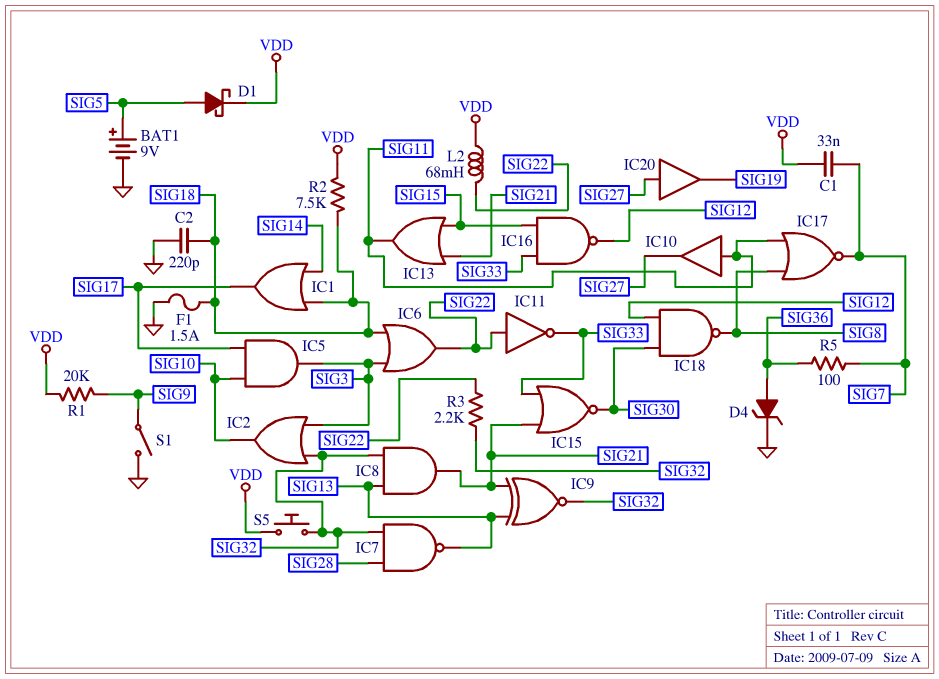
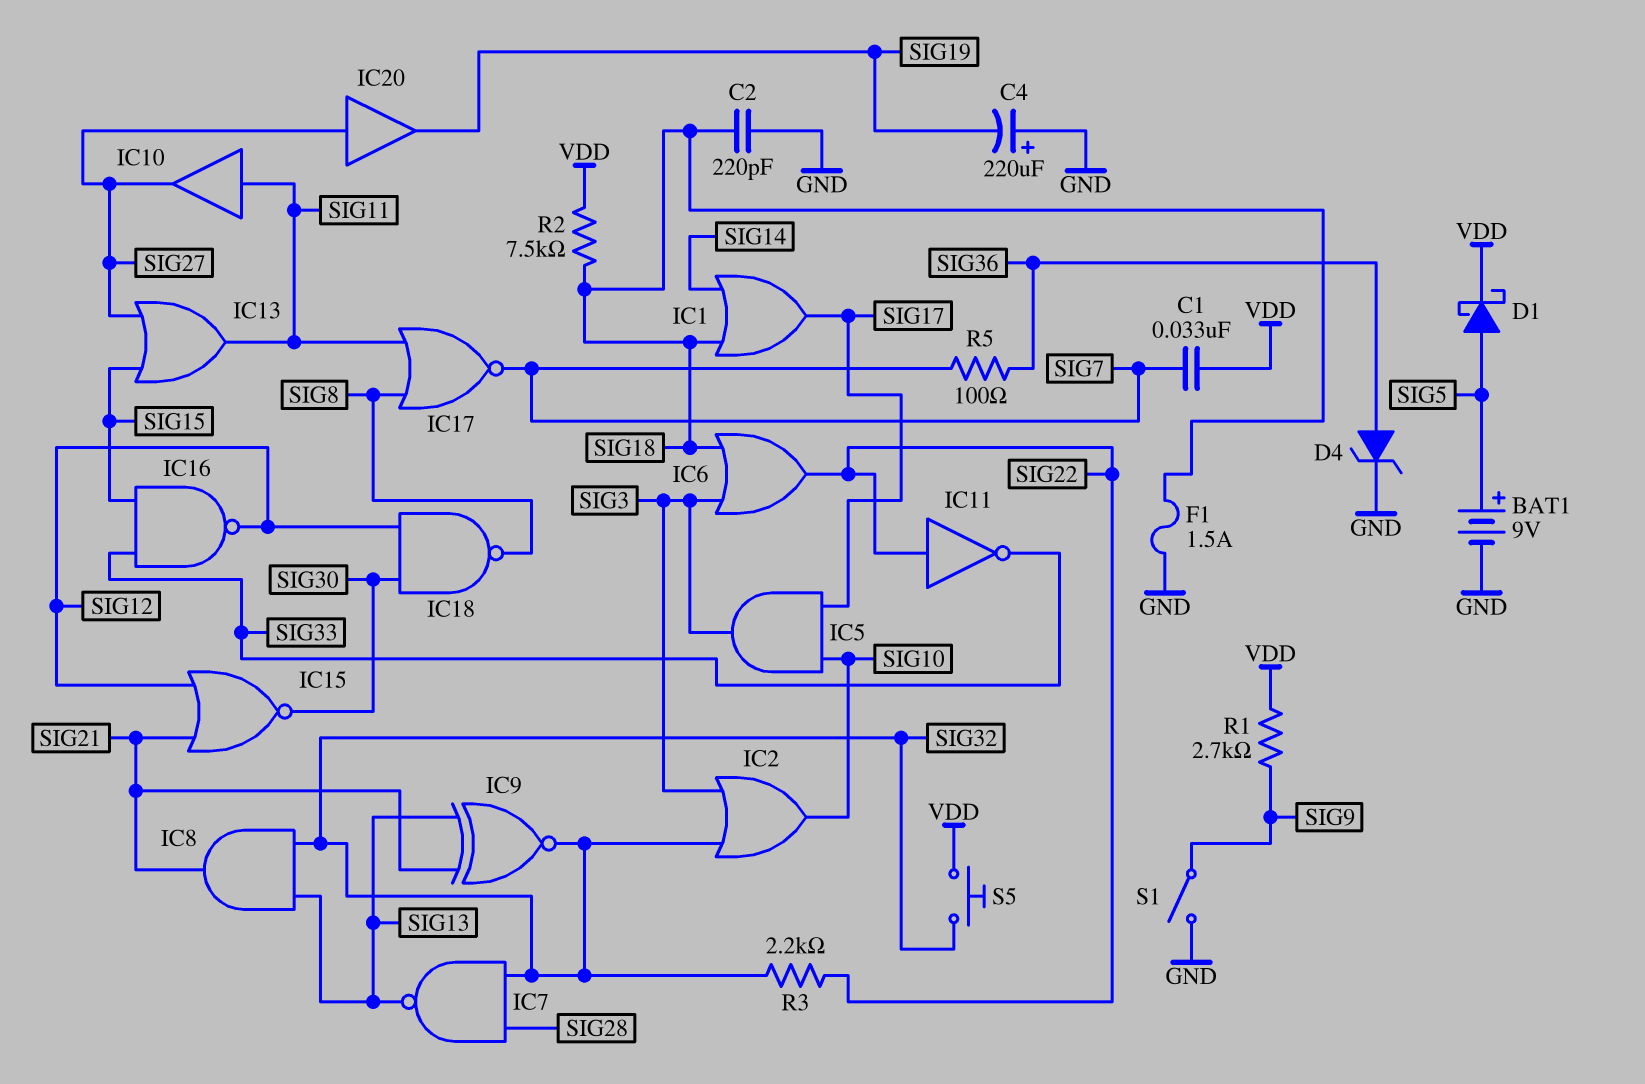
C4: none -> 220uF (plus GND, minus SIG19)
IC13: OR (in SIG15, in SIG21, out SIG11) -> OR (in SIG15, in SIG27, out SIG11)
IC15: NOR (in SIG21, in SIG33, out SIG30) -> NOR (in SIG12, in SIG21, out SIG30)
L2: 68mH (SIG22, VDD) -> none
R1: 20k (SIG9, VDD) -> 2.7k (SIG9, VDD)

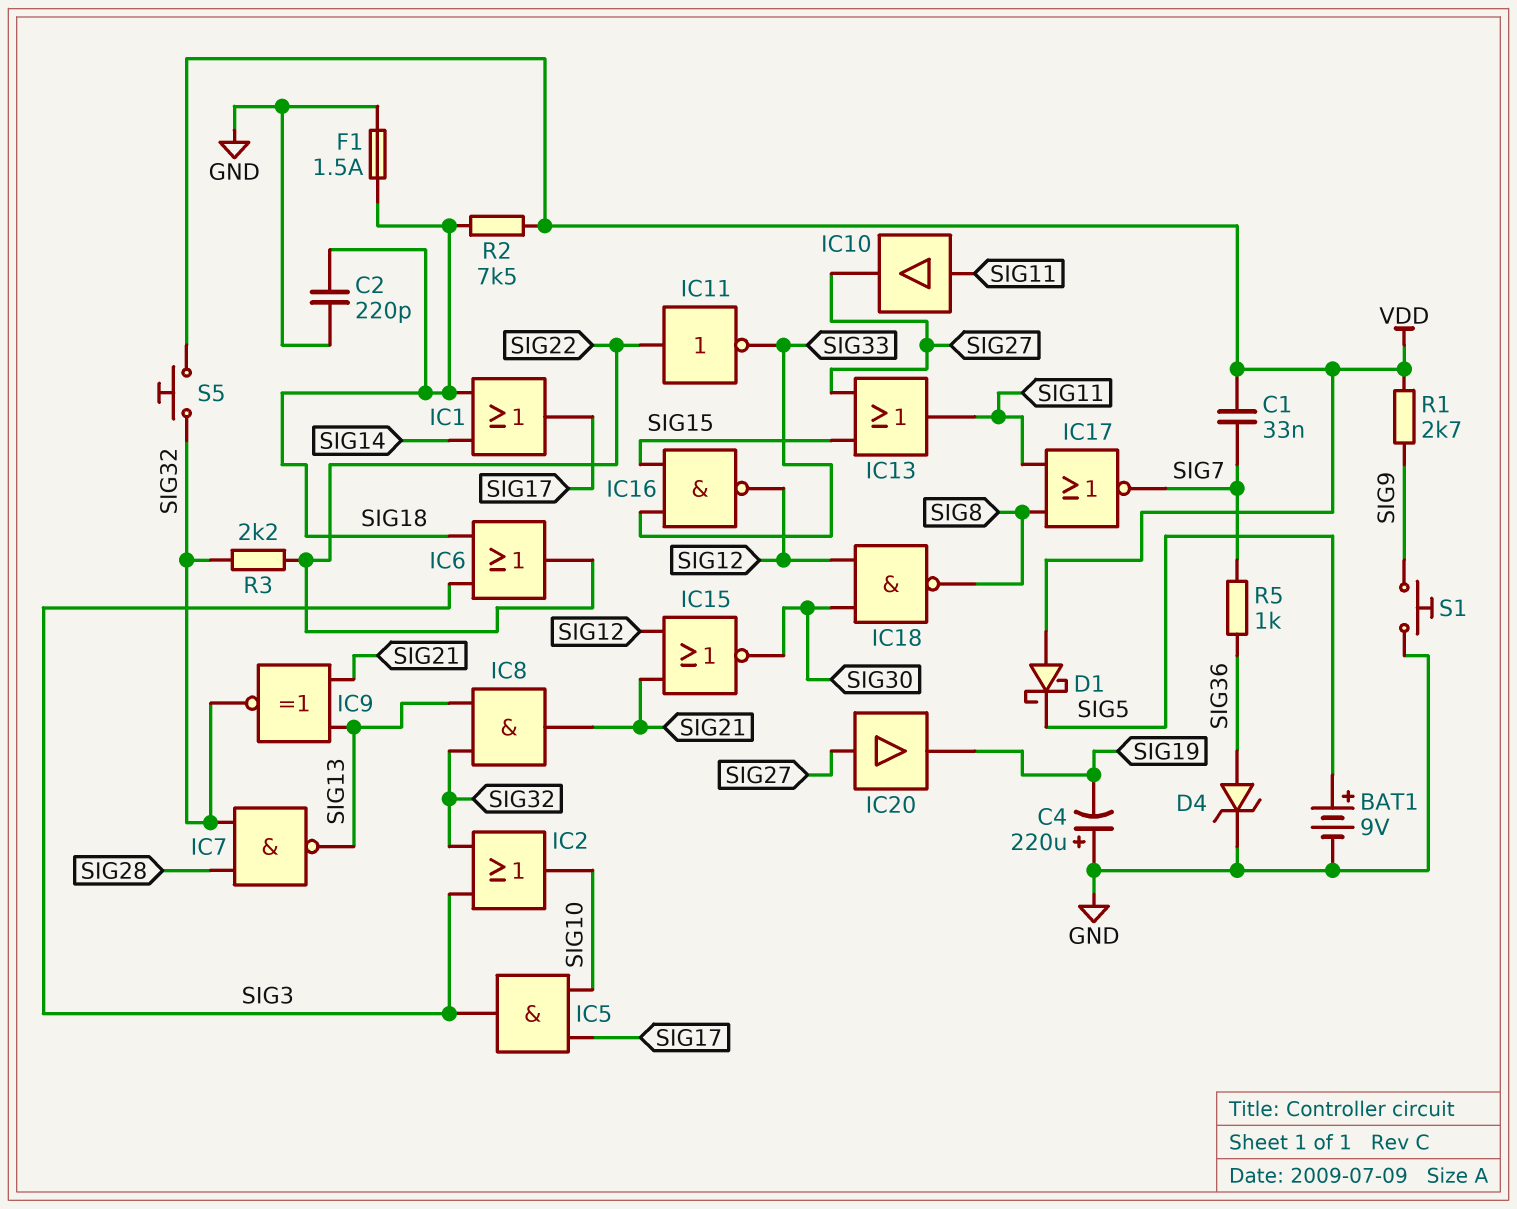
D1: schottky (A SIG5, K VDD) -> schottky (A VDD, K SIG5)
R5: 100 (SIG7, SIG36) -> 1k (SIG7, SIG36)
S1: switch (GND, SIG9) -> button (GND, SIG9)

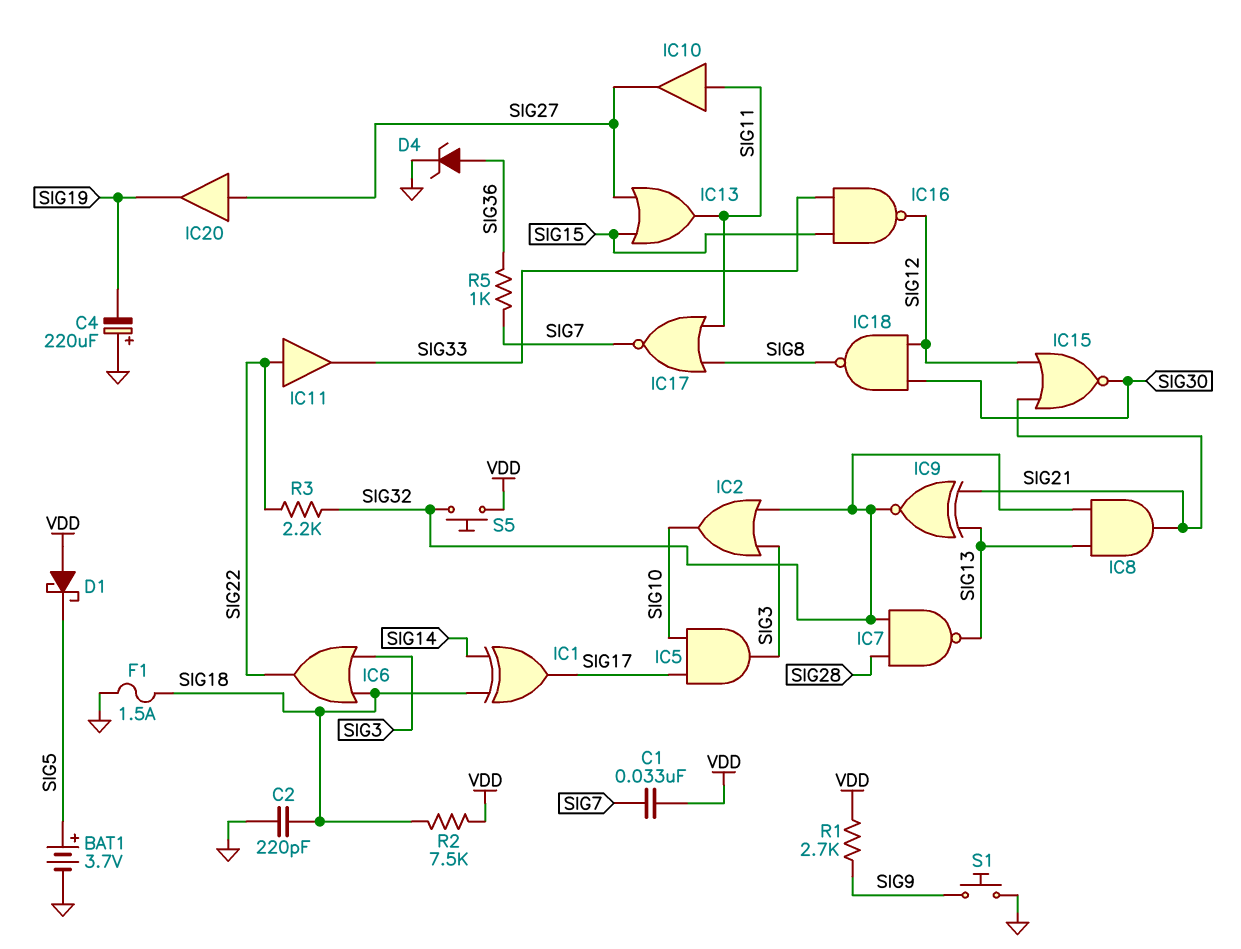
BAT1: 9V (plus SIG5, minus GND) -> 3.7V (plus SIG5, minus GND)
IC1: OR (in SIG14, in SIG18, out SIG17) -> XOR (in SIG14, in SIG18, out SIG17)
IC11: NOT (in SIG22, out SIG33) -> buffer (in SIG22, out SIG33)

